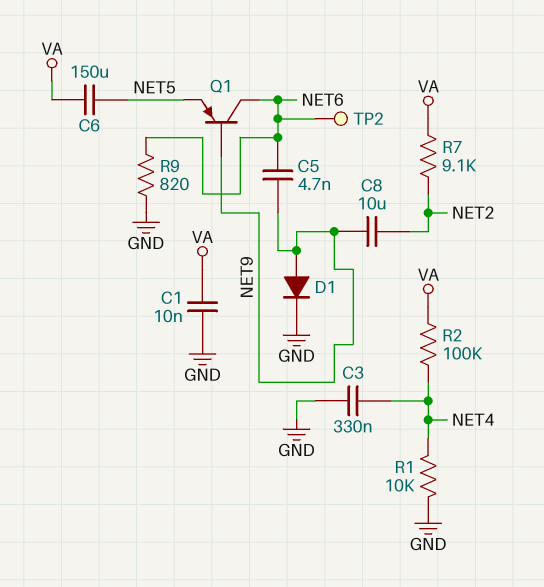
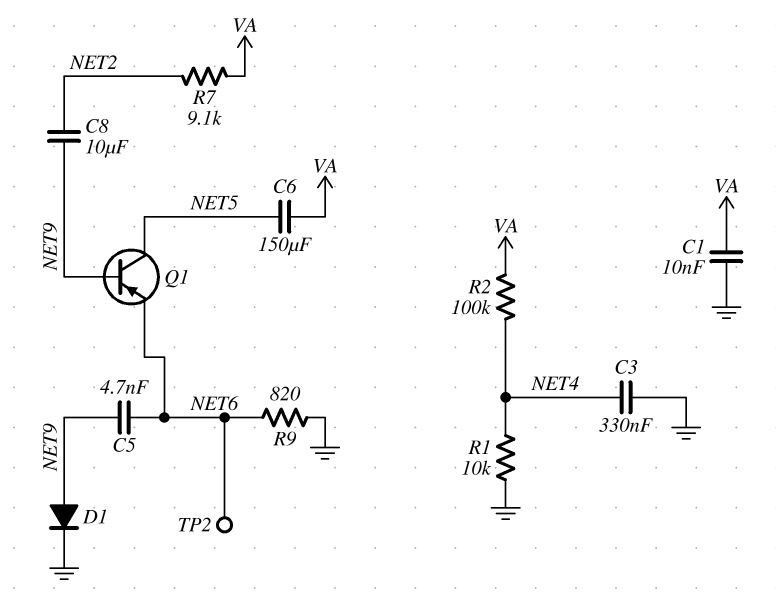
Q1: PNP (B NET9, C NET6, E NET5) -> PNP (B NET9, C NET5, E NET6)

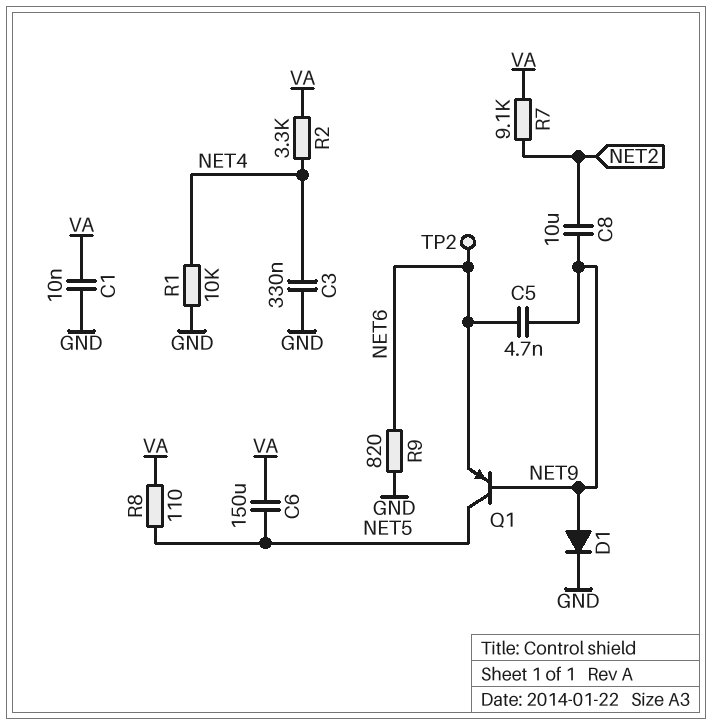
R2: 100k (NET4, VA) -> 3.3k (NET4, VA)
R8: none -> 110 (NET5, VA)

